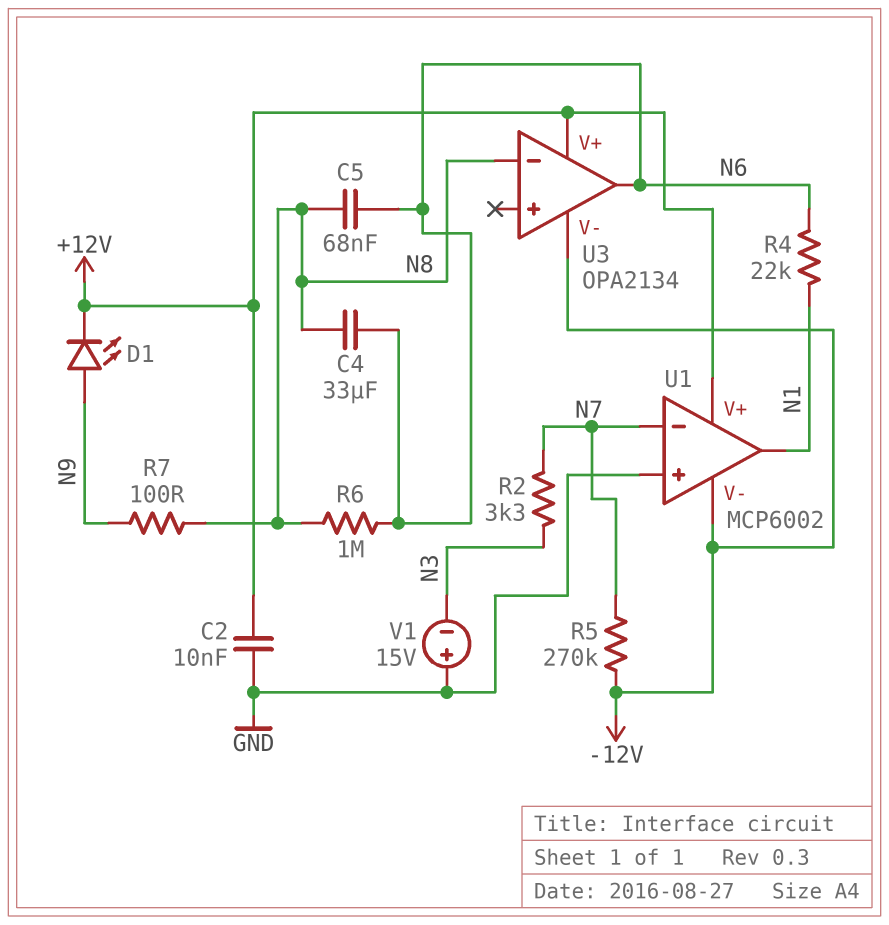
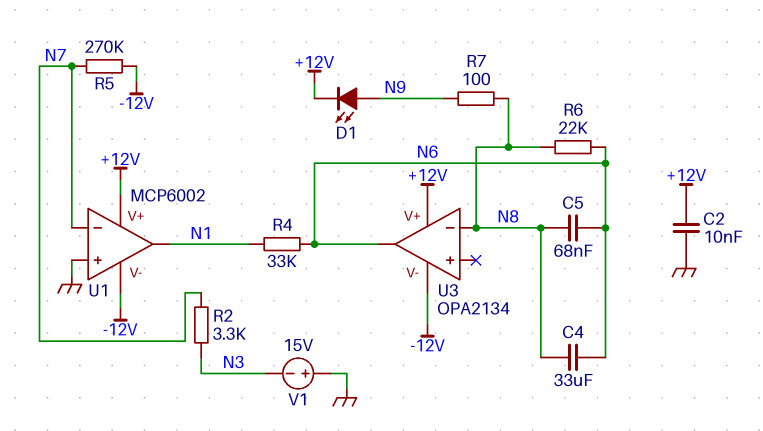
R4: 22k (N1, N6) -> 33k (N1, N6)
R6: 1M (N6, N8) -> 22k (N6, N8)

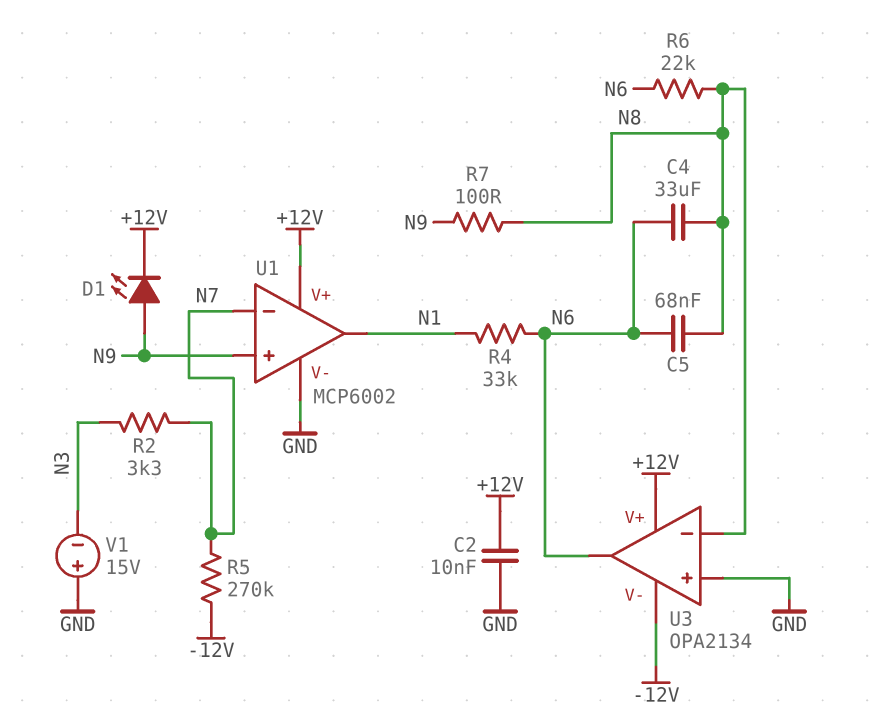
U1 pin V-: -12V -> GND
U1 pin in+: GND -> N9
U3 pin in+: none -> GND

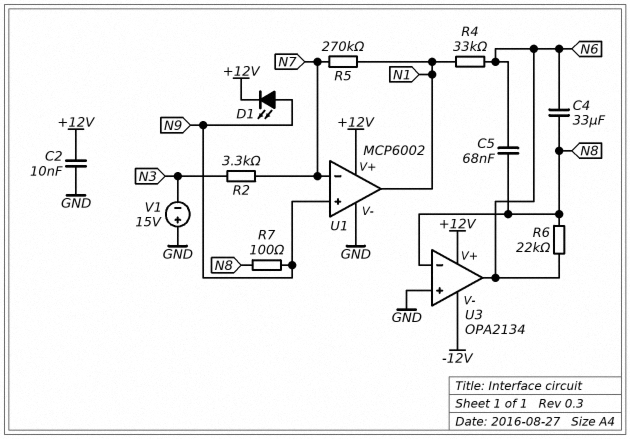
R5: 270k (-12V, N7) -> 270k (N1, N7)

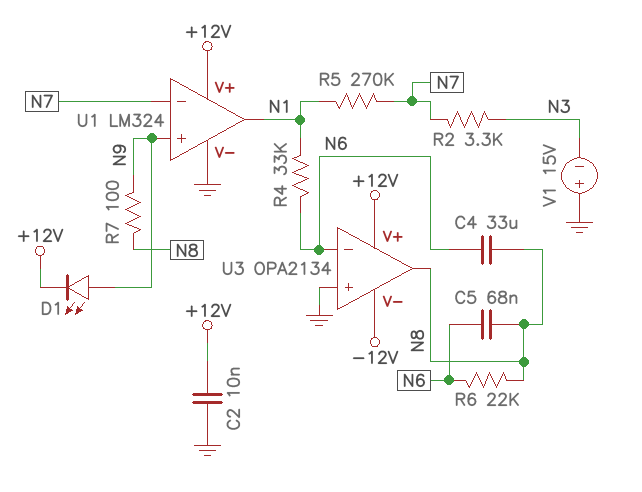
U1: MCP6002 -> LM324
U3 pin in-: N8 -> N6
U3 pin out: N6 -> N8

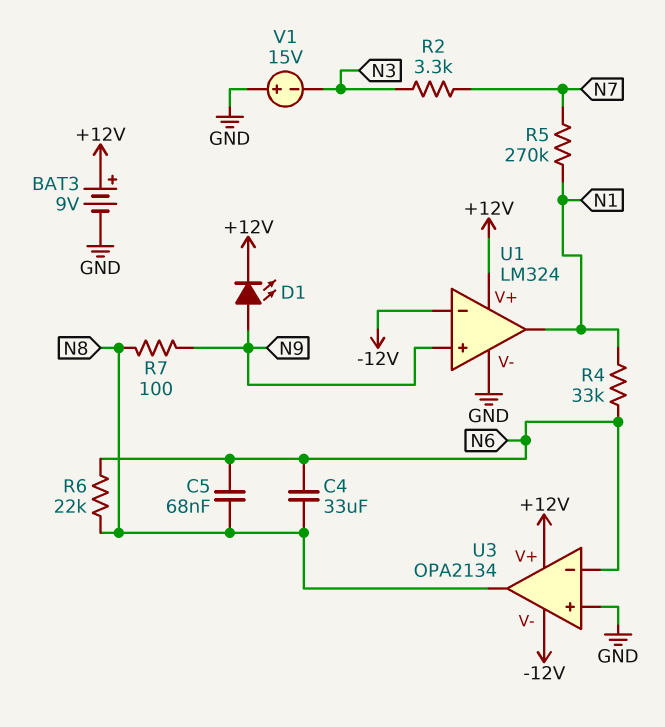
BAT3: none -> 9V (plus +12V, minus GND)
C2: 10nF (+12V, GND) -> none
U1 pin in-: N7 -> -12V

